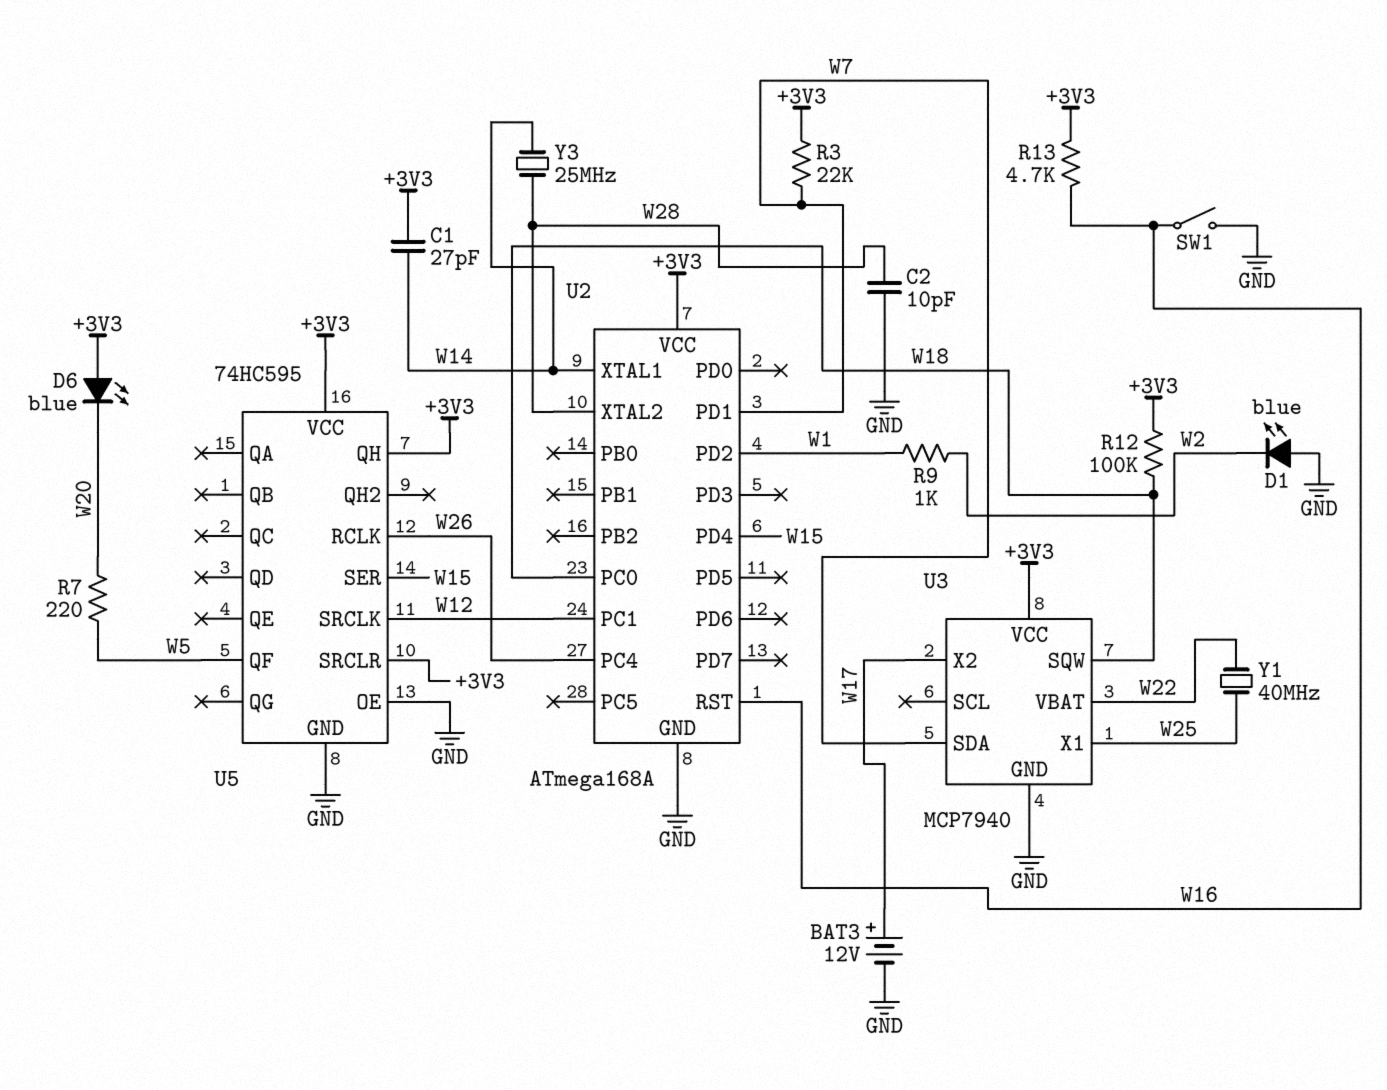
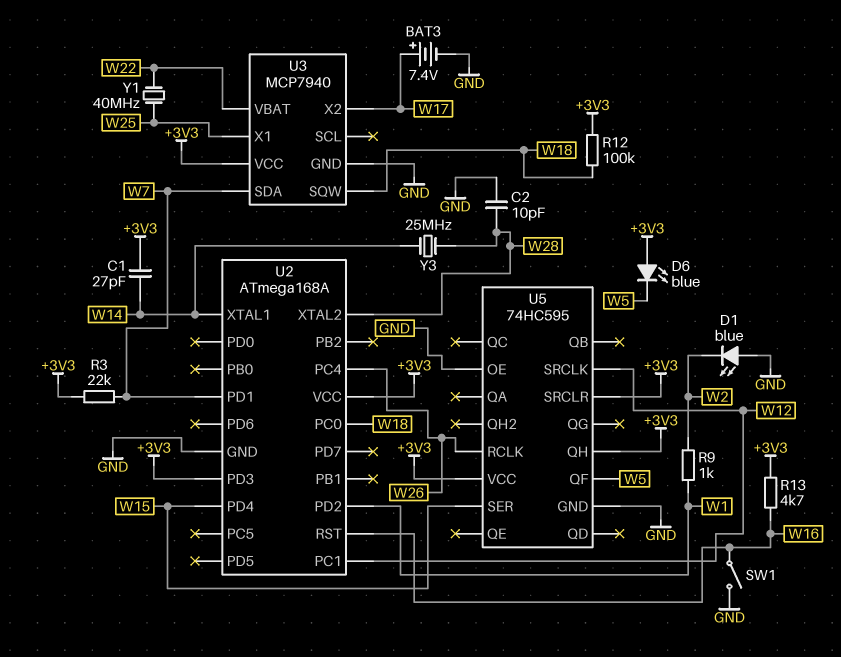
BAT3: 12V (plus W17, minus GND) -> 7.4V (plus W17, minus GND)
D6: LED blue (A +3V3, K W20) -> LED blue (A +3V3, K W5)
R7: 220 (W5, W20) -> none
U2 pin PD3: none -> +3V3

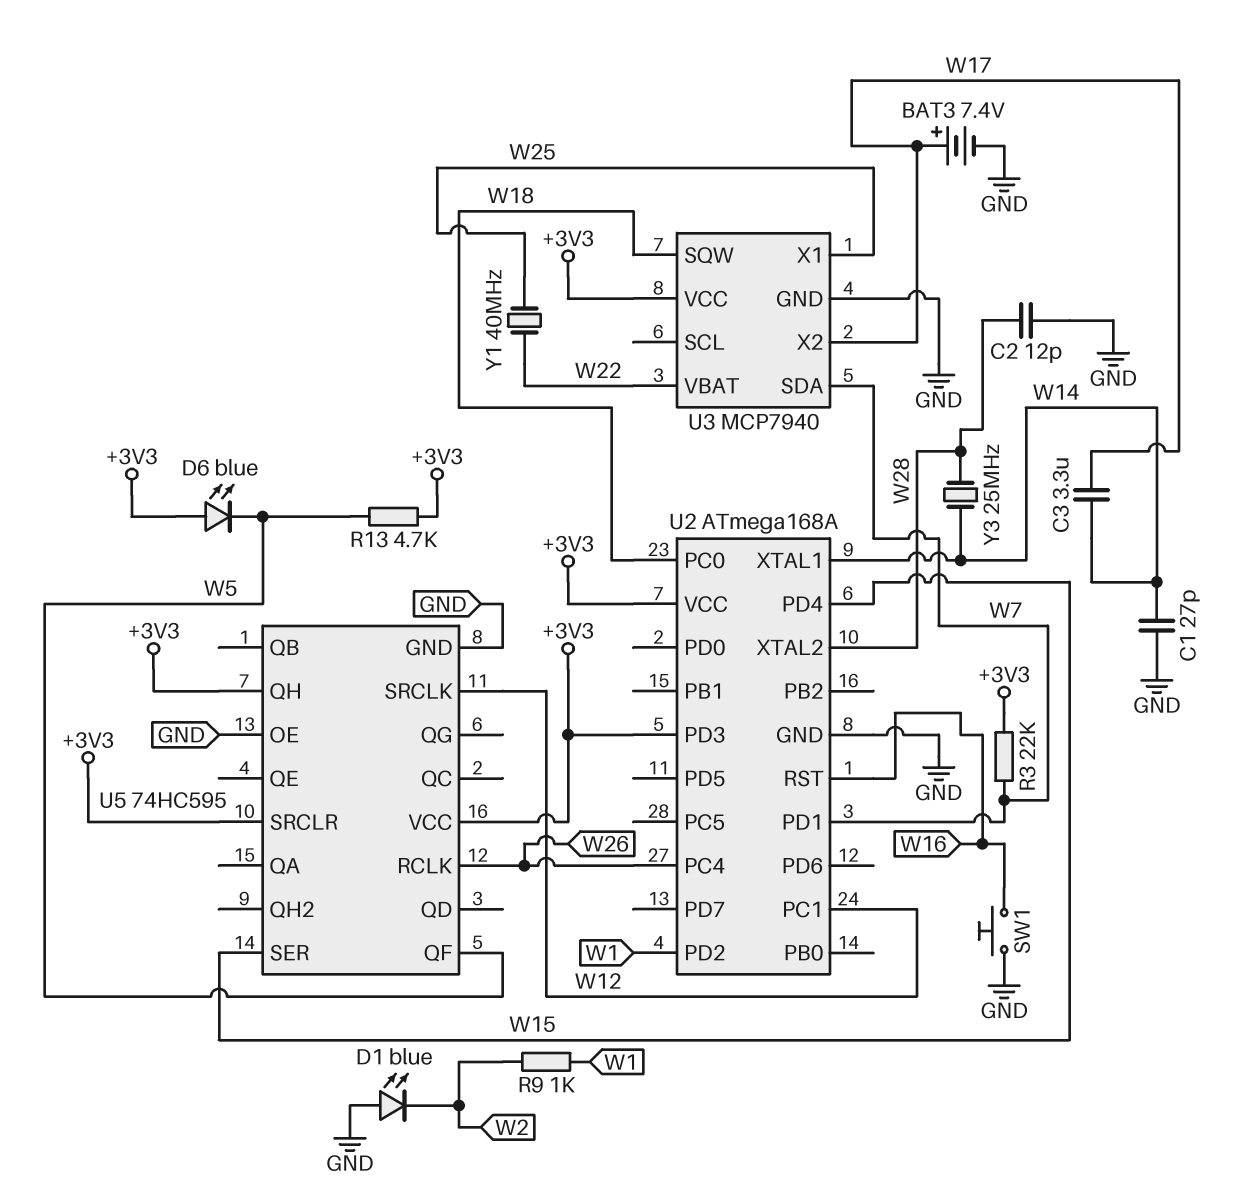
C1: 27pF (+3V3, W14) -> 27pF (GND, W14)
C2: 10pF (GND, W28) -> 12pF (GND, W28)
C3: none -> 3.3uF (W14, W17)
R12: 100k (+3V3, W18) -> none
R13: 4.7k (+3V3, W16) -> 4.7k (+3V3, W5)
SW1: switch (GND, W16) -> button (GND, W16)

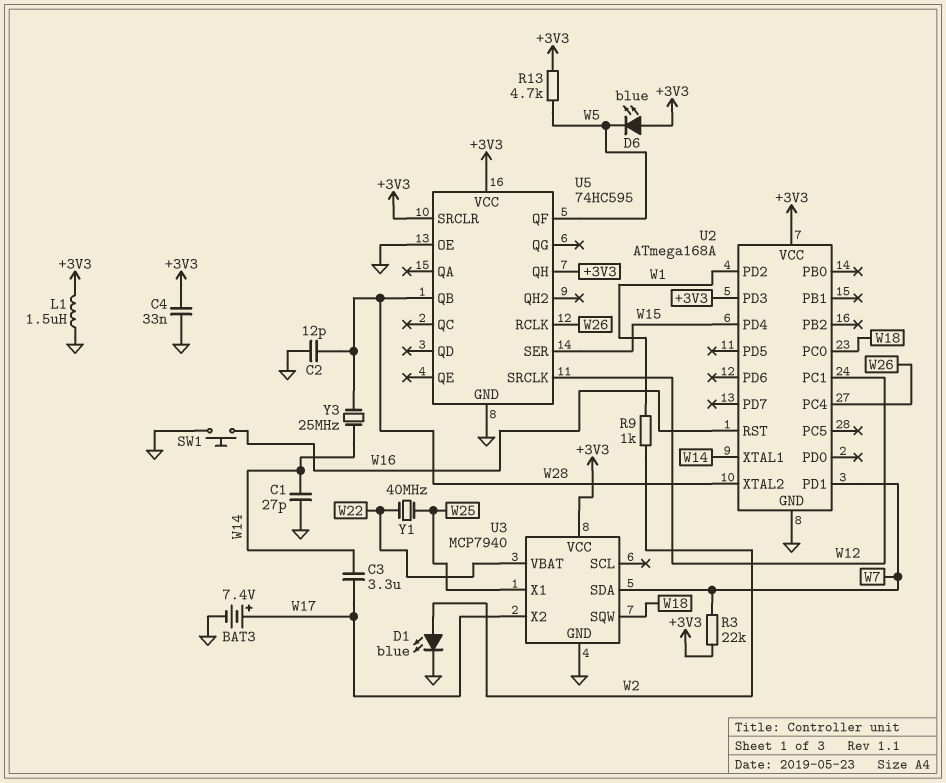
C4: none -> 33nF (+3V3, GND)
D1: LED blue (A GND, K W2) -> LED blue (A W2, K GND)
L1: none -> 1.5uH (+3V3, GND)
U5 pin QB: none -> W28

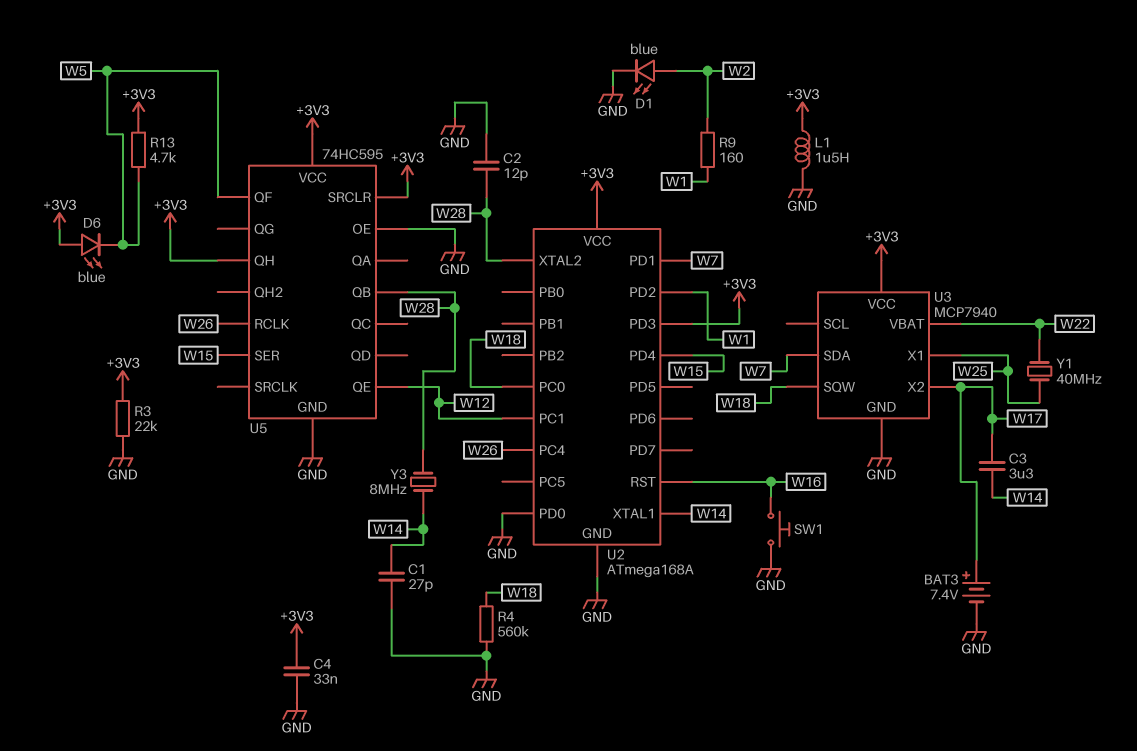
R3: 22k (+3V3, W7) -> 22k (+3V3, GND)
R4: none -> 560k (GND, W18)
R9: 1k (W1, W2) -> 160 (W1, W2)
U2 pin PD0: none -> GND
U5 pin QE: none -> W12
U5 pin SRCLK: W12 -> none
Y3: 25MHz (W14, W28) -> 8MHz (W14, W28)

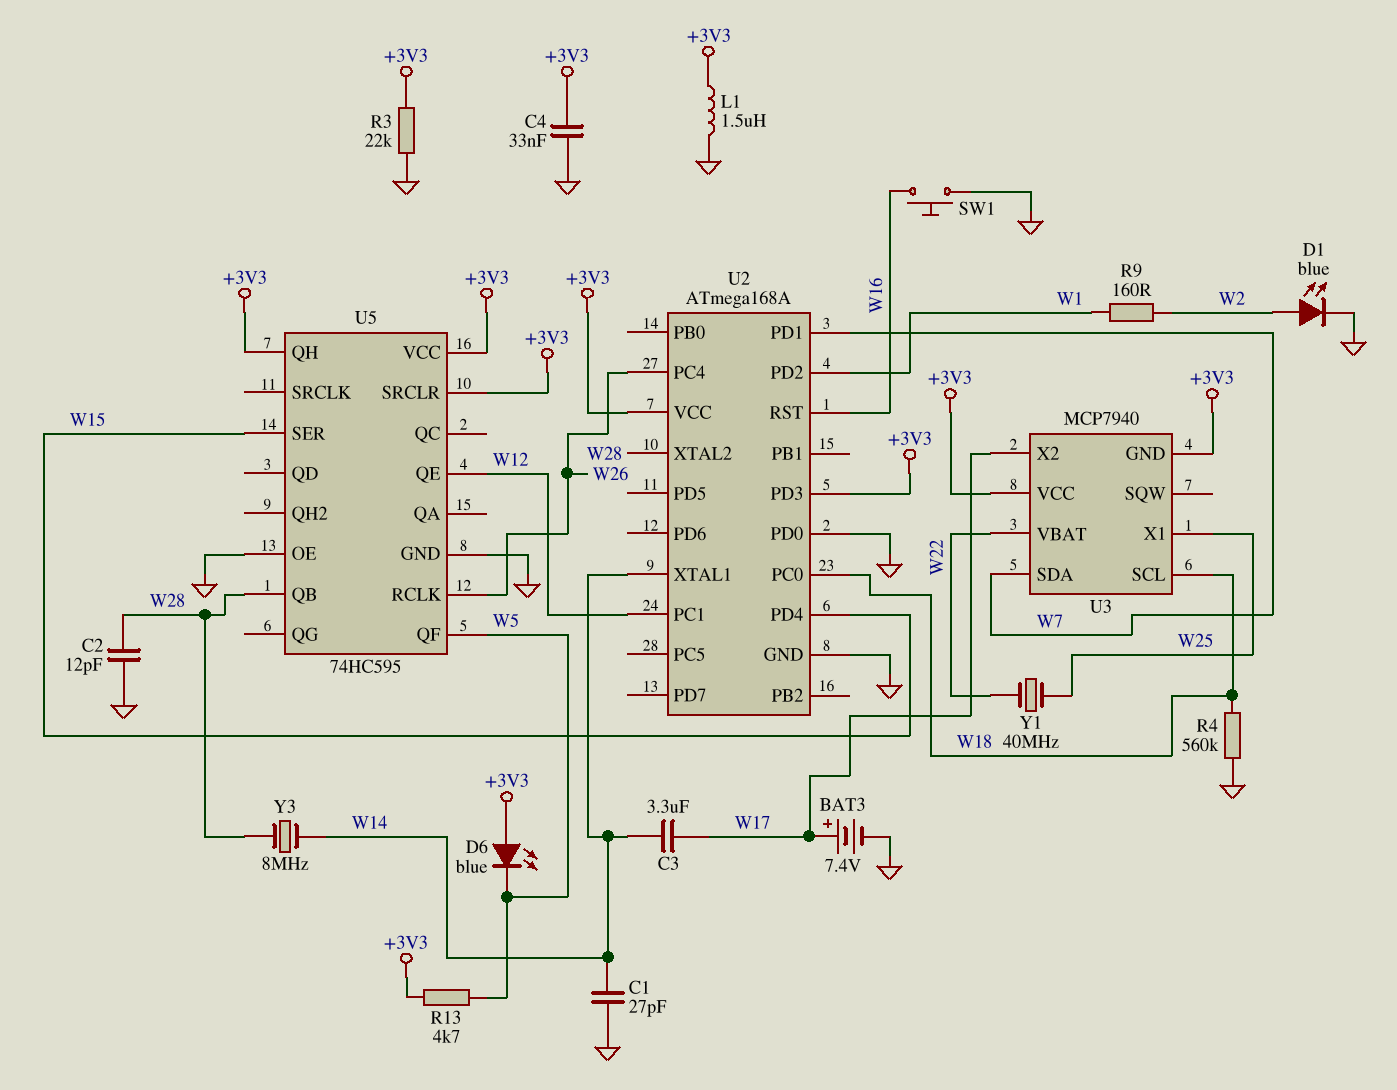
U3 pin GND: GND -> +3V3
U3 pin SCL: none -> W18
U3 pin SQW: W18 -> none

